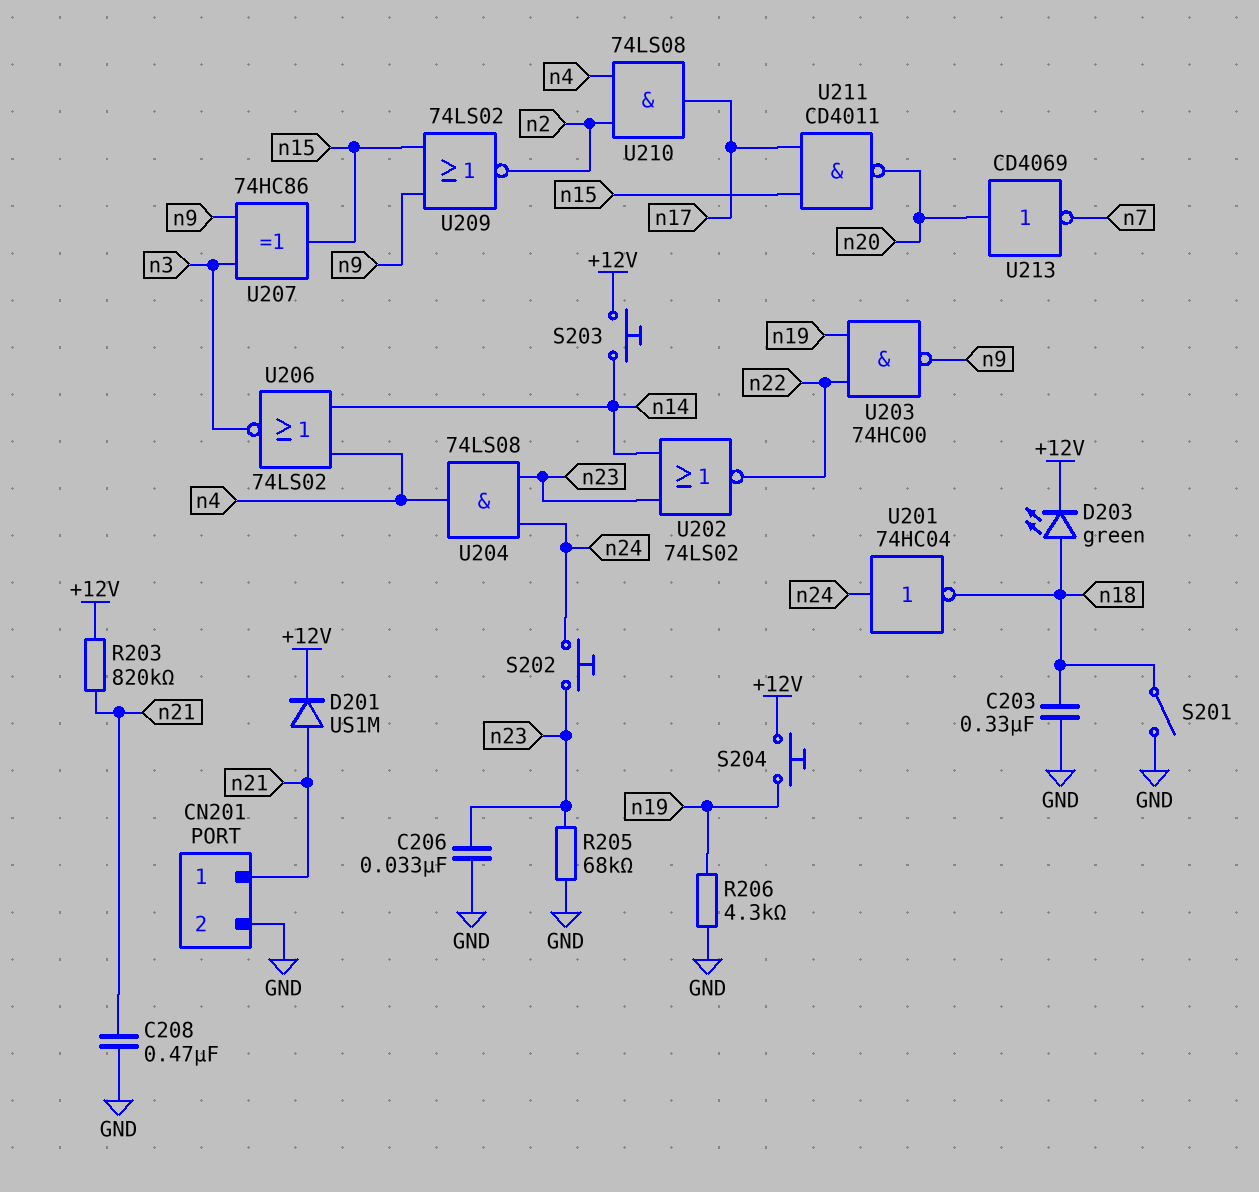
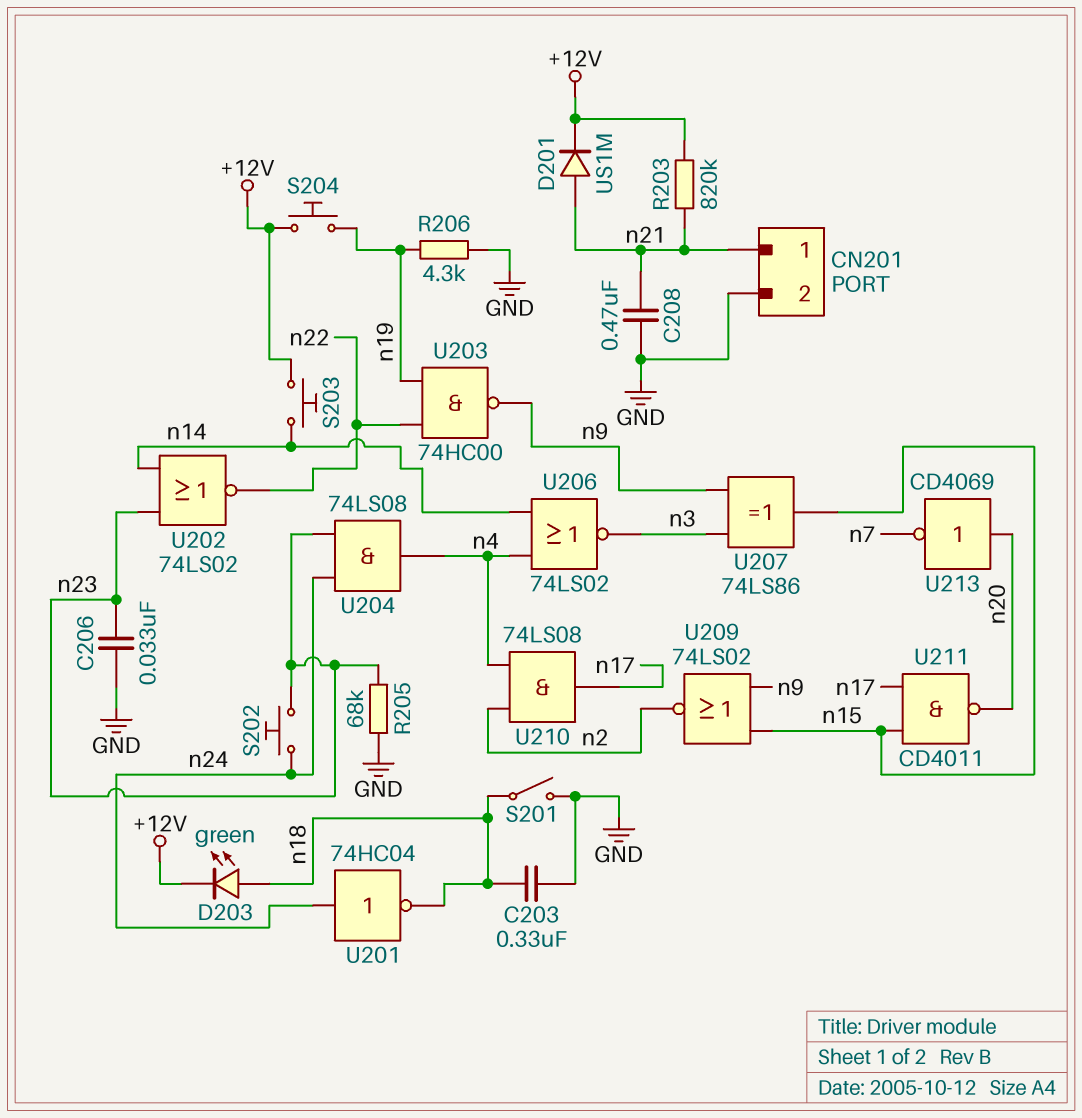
U207: XOR 74HC86 (in n3, in n9, out n15) -> XOR 74LS86 (in n3, in n9, out n15)

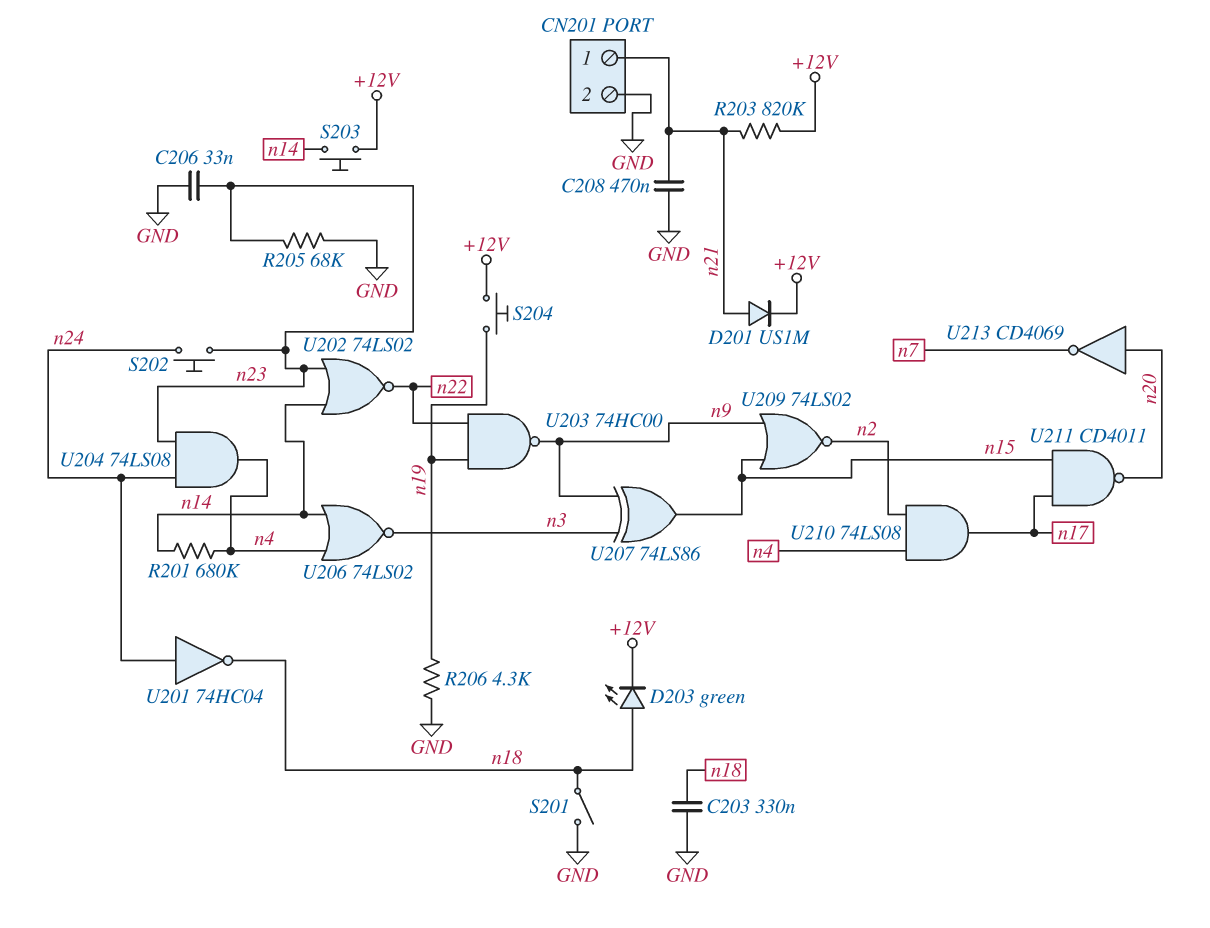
R201: none -> 680k (n4, n14)

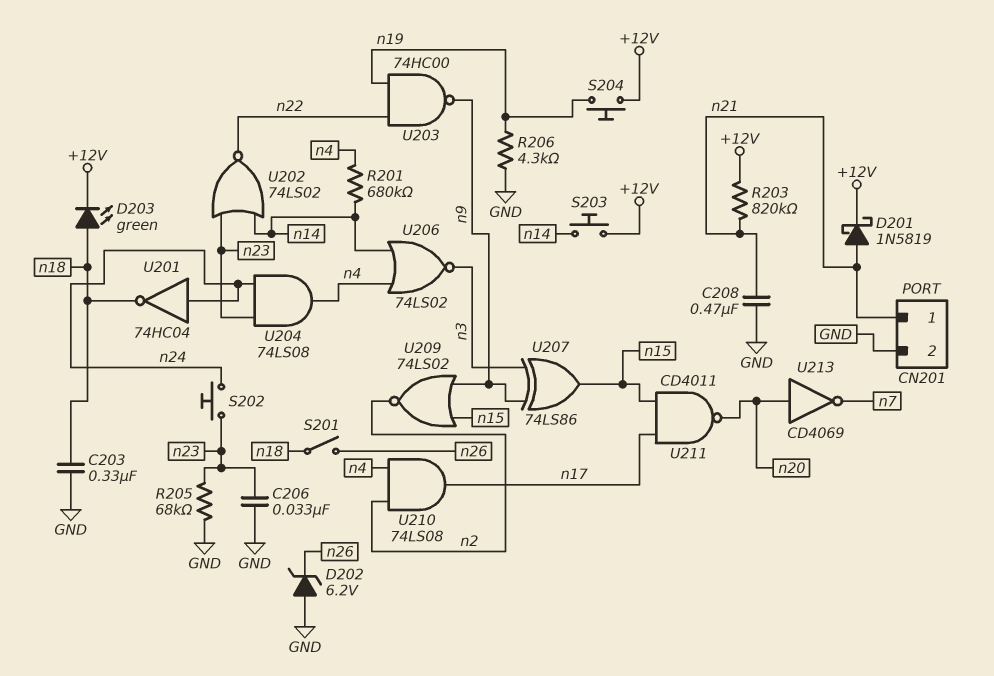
D201: diode US1M (A n21, K +12V) -> schottky 1N5819 (A n21, K +12V)
D202: none -> zener 6.2V (A GND, K n26)
S201: switch (GND, n18) -> switch (n18, n26)

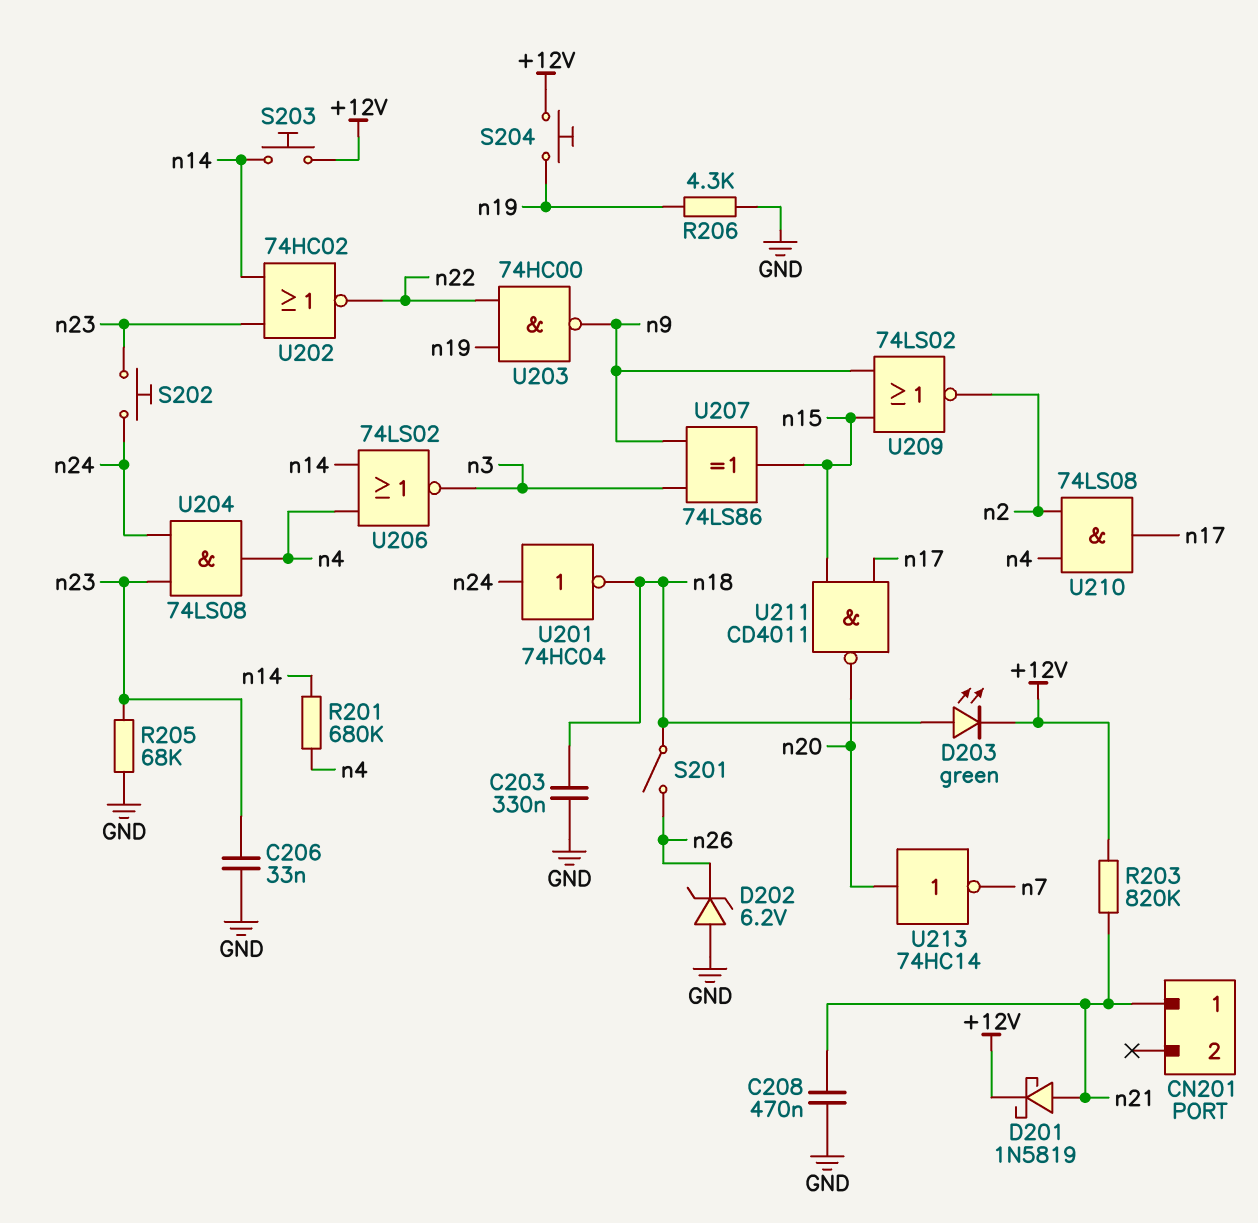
CN201 pin 2: GND -> none
U202: NOR 74LS02 (in n14, in n23, out n22) -> NOR 74HC02 (in n14, in n23, out n22)
U213: NOT CD4069 (in n20, out n7) -> NOT 74HC14 (in n20, out n7)

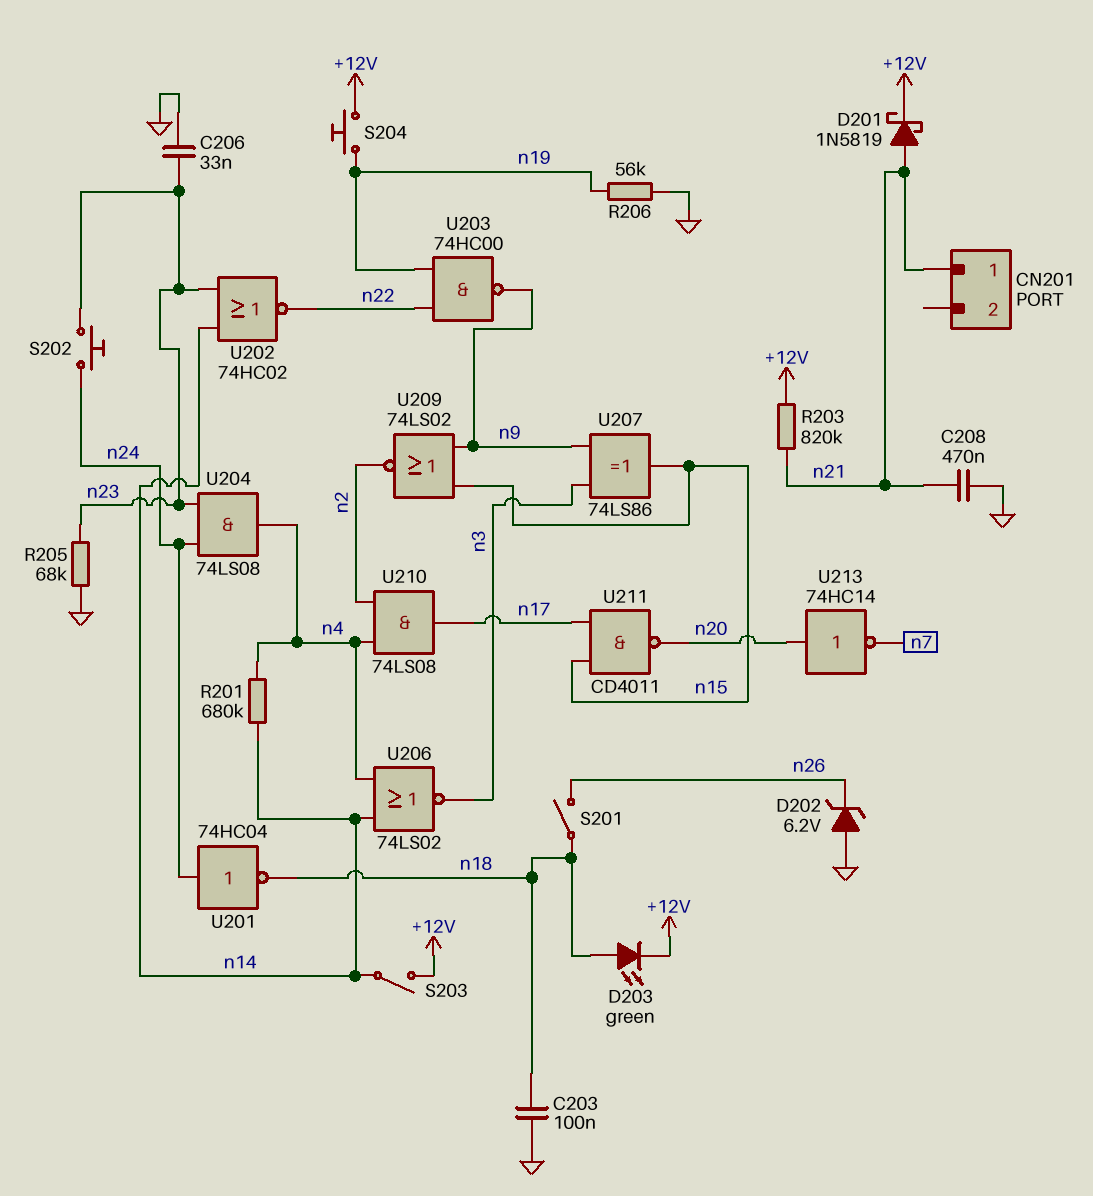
C203: 330nF (GND, n18) -> 100nF (GND, n18)
R206: 4.3k (GND, n19) -> 56k (GND, n19)
S203: button (+12V, n14) -> switch (+12V, n14)

